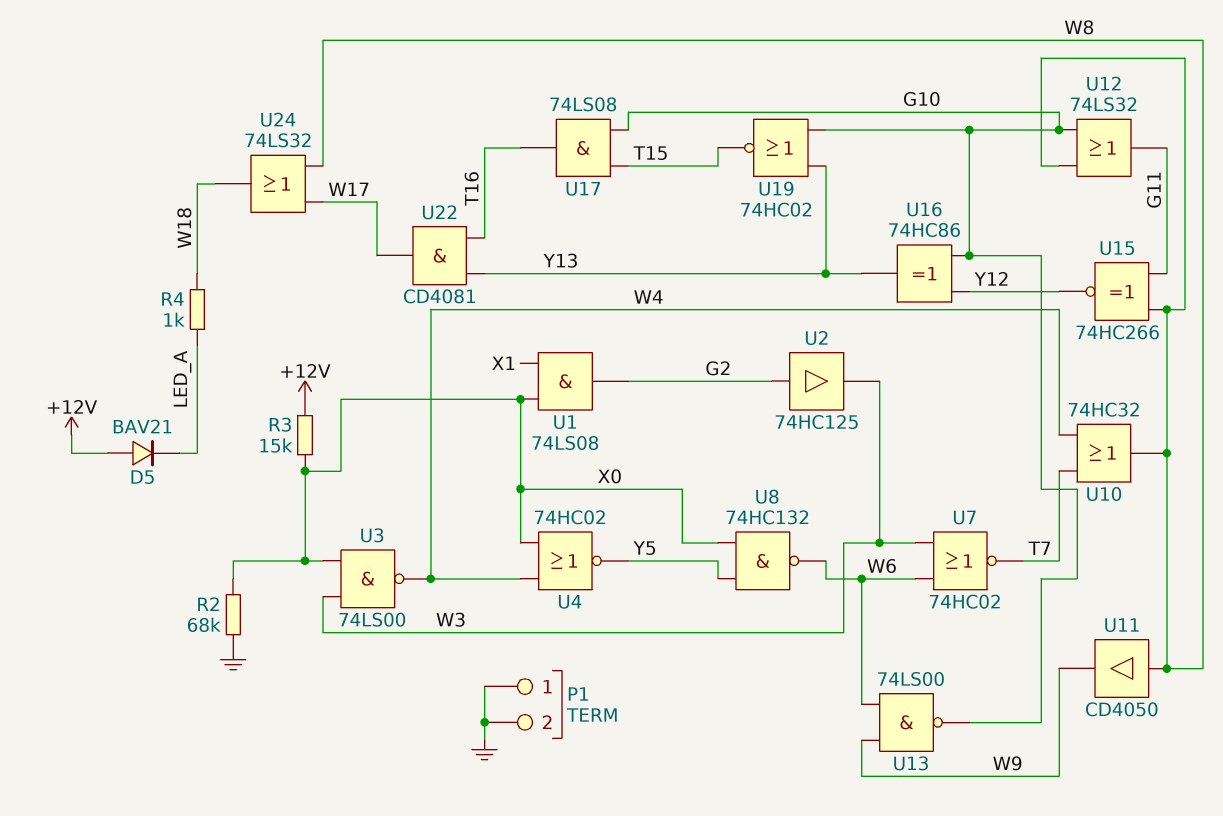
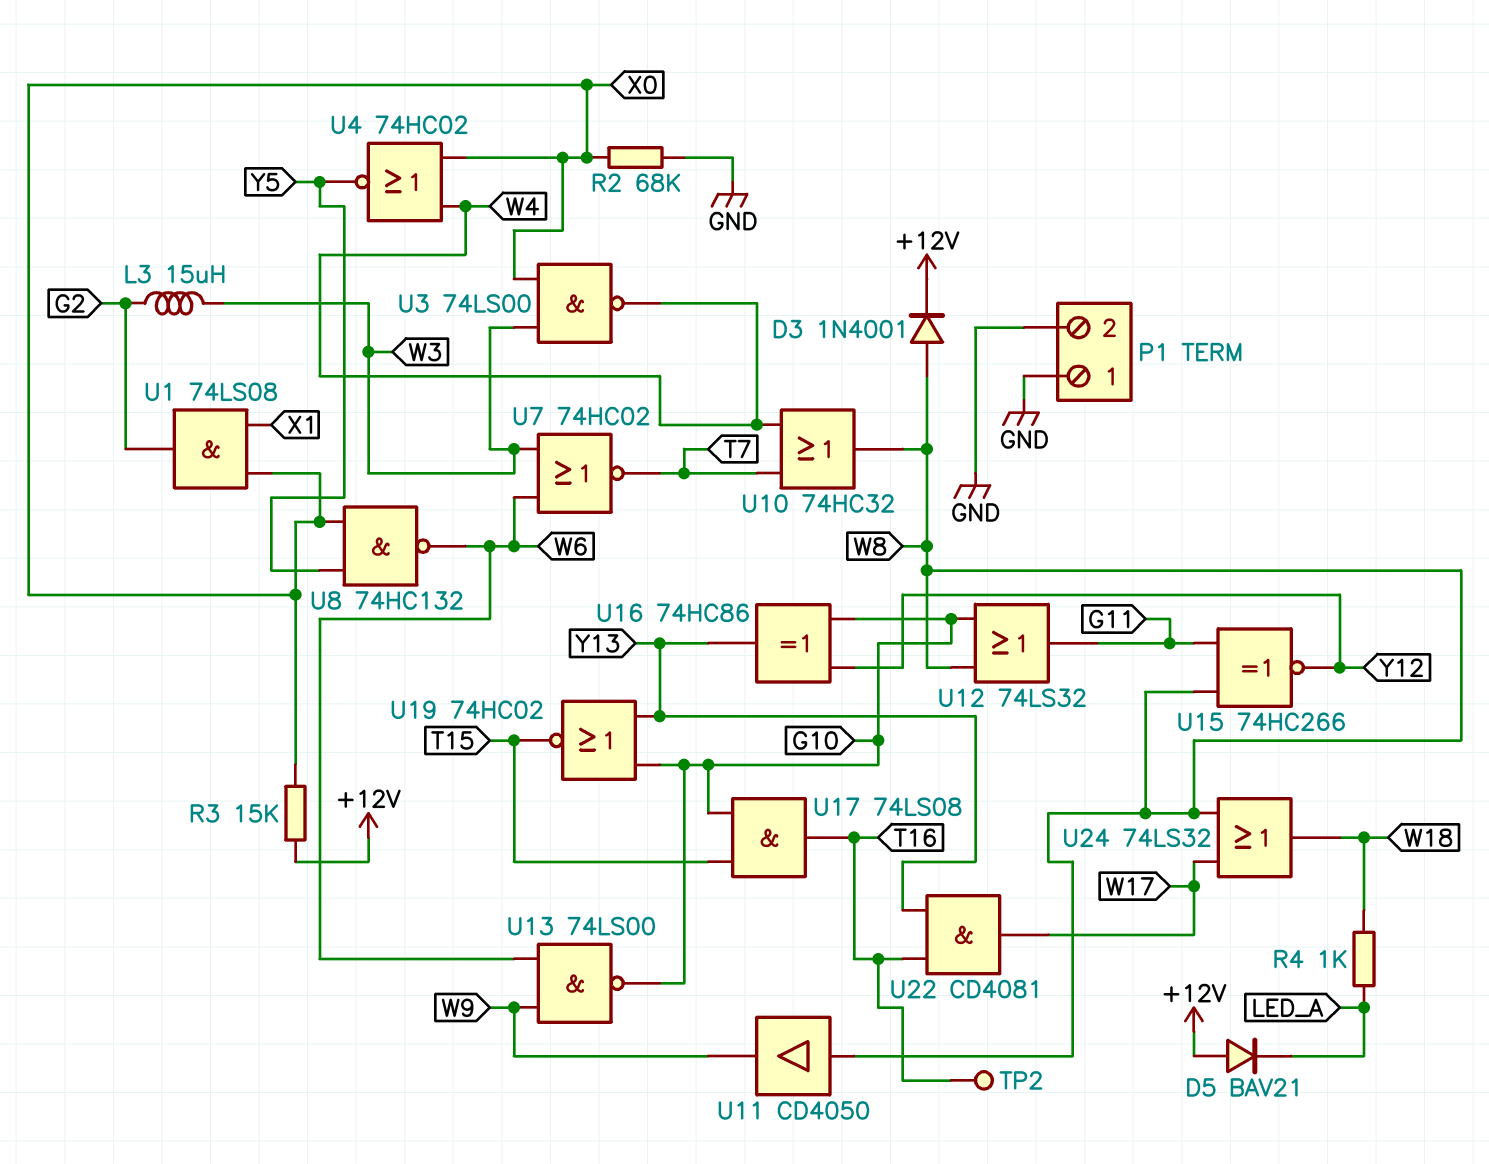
D3: none -> diode 1N4001 (A W8, K +12V)
L3: none -> 15uH (G2, W3)
TP2: none -> test point (T16)
U2: buffer 74HC125 (in G2, out W3) -> none

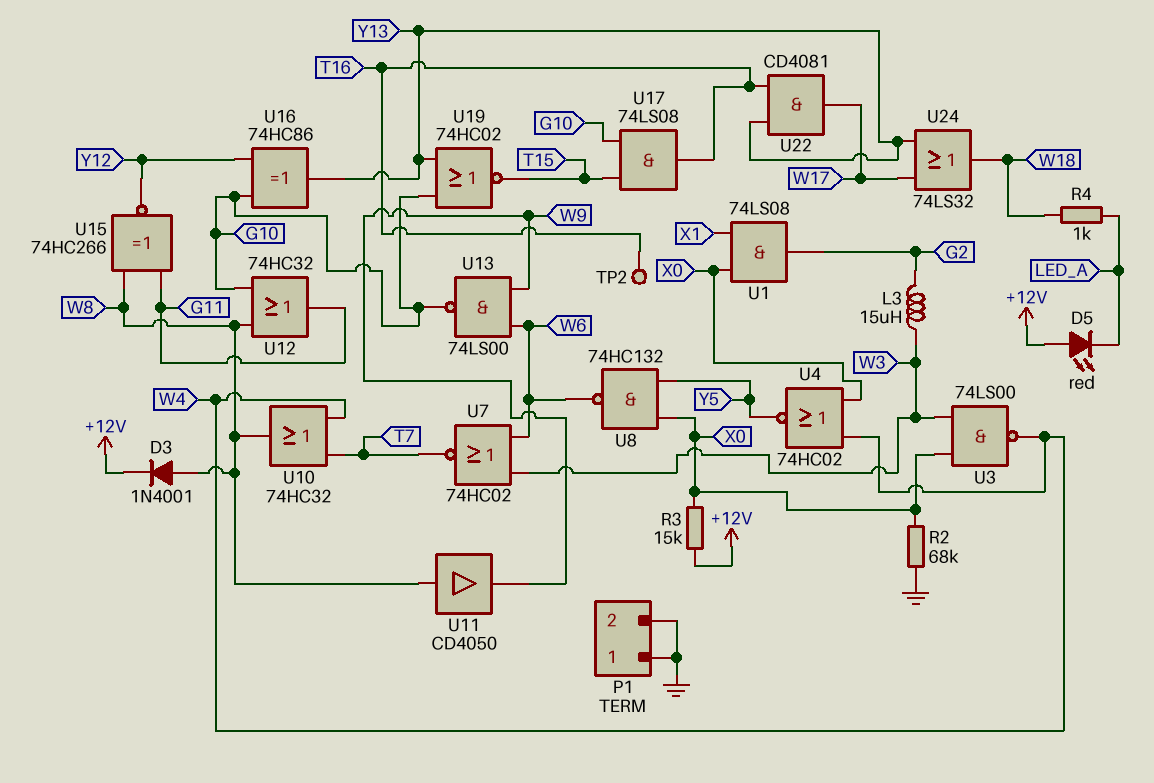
D5: diode BAV21 (A +12V, K LED_A) -> LED red (A +12V, K LED_A)
U12: OR 74LS32 (in G10, in W8, out G11) -> OR 74HC32 (in G10, in W8, out G11)
U24: OR 74LS32 (in W8, in W17, out W18) -> OR 74LS32 (in W17, in Y13, out W18)

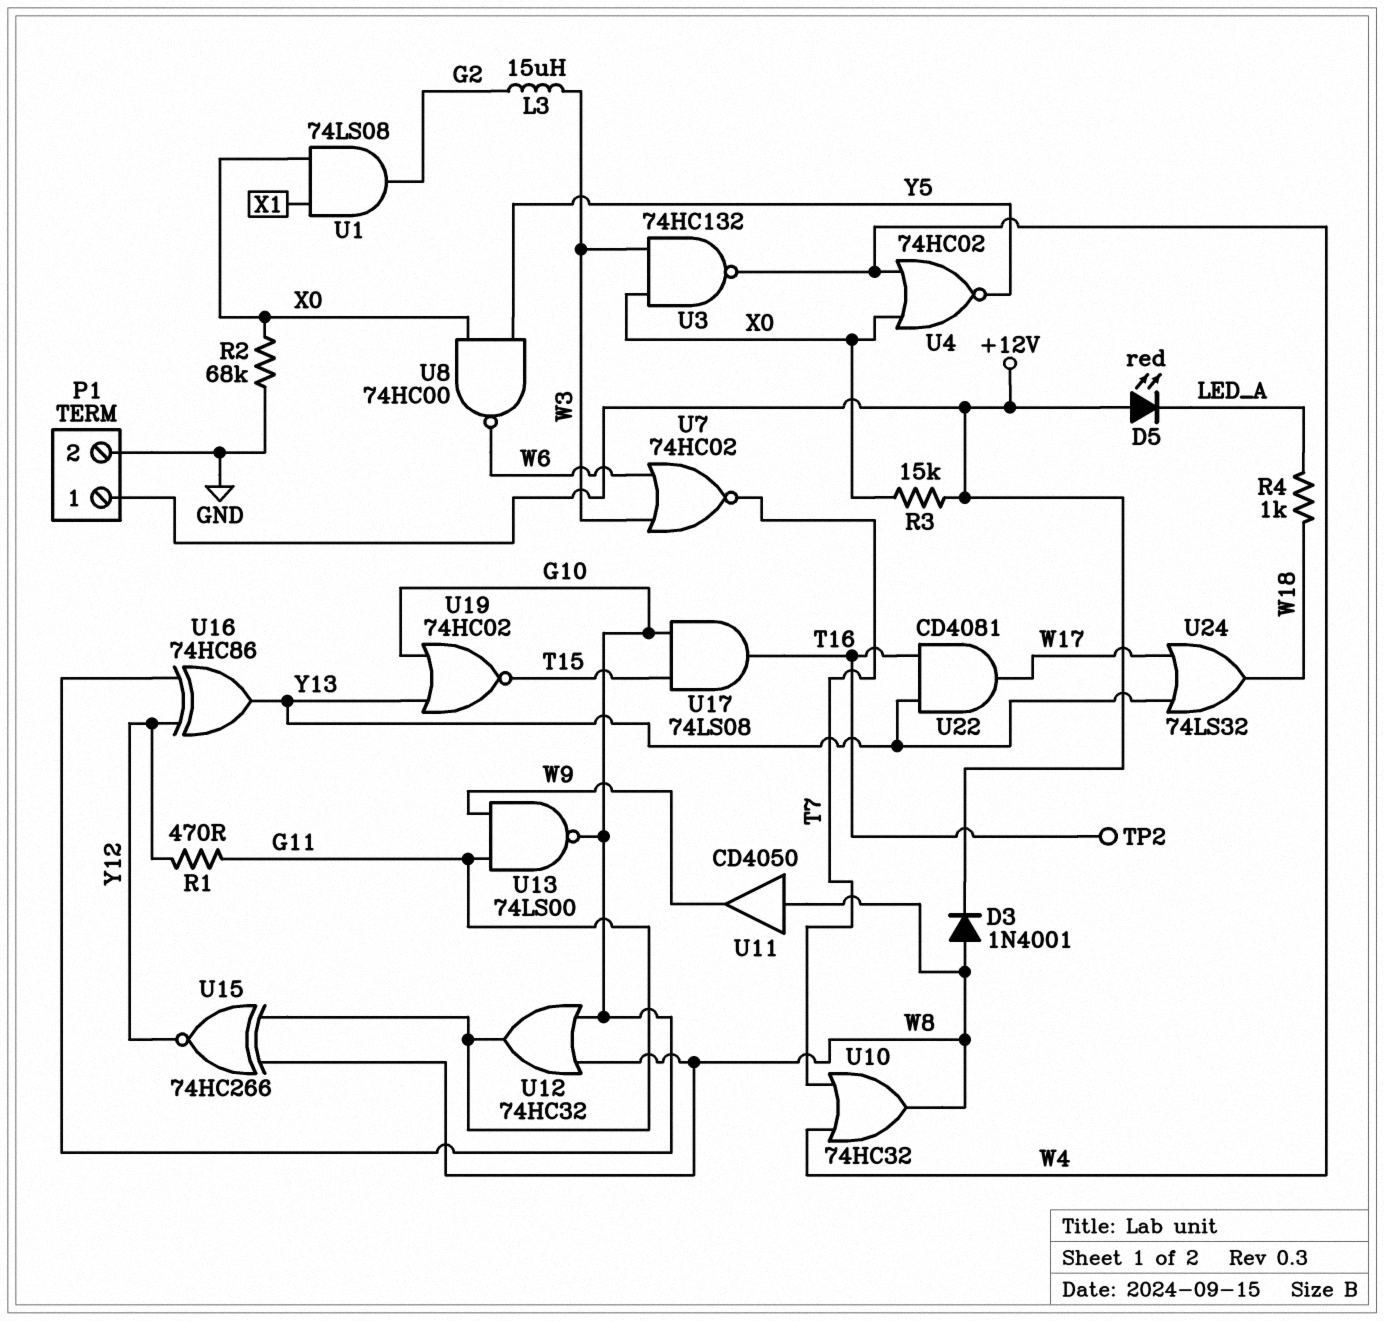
P1 pin 1: GND -> +12V
R1: none -> 470 (G11, Y12)
U3: NAND 74LS00 (in W3, in X0, out W4) -> NAND 74HC132 (in W3, in X0, out W4)
U8: NAND 74HC132 (in X0, in Y5, out W6) -> NAND 74HC00 (in X0, in Y5, out W6)
U13: NAND 74LS00 (in W6, in W9, out G10) -> NAND 74LS00 (in G11, in W9, out G10)

